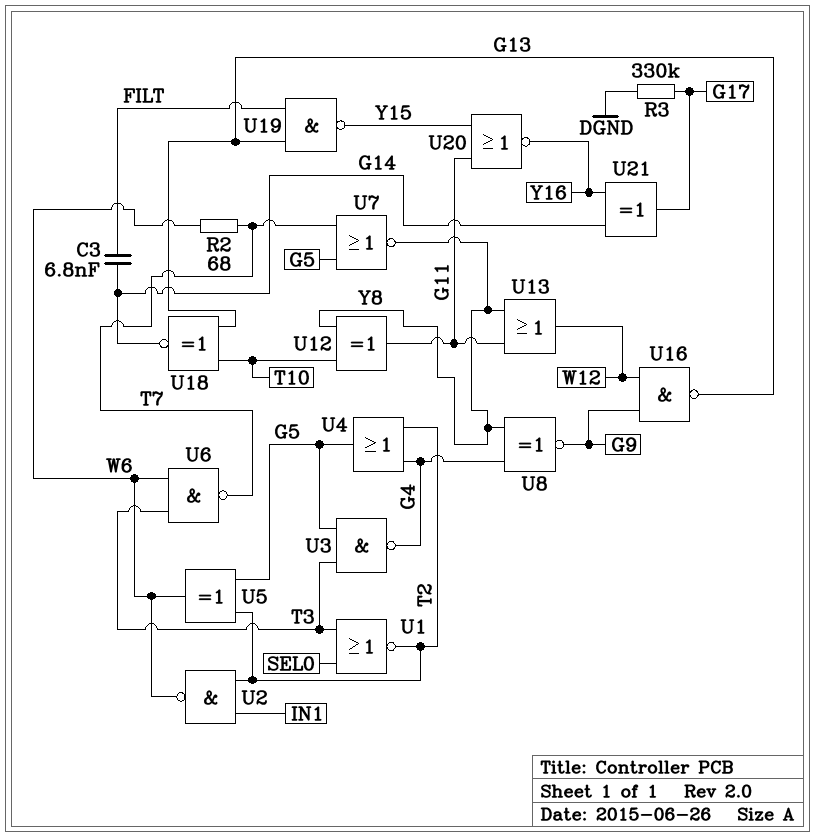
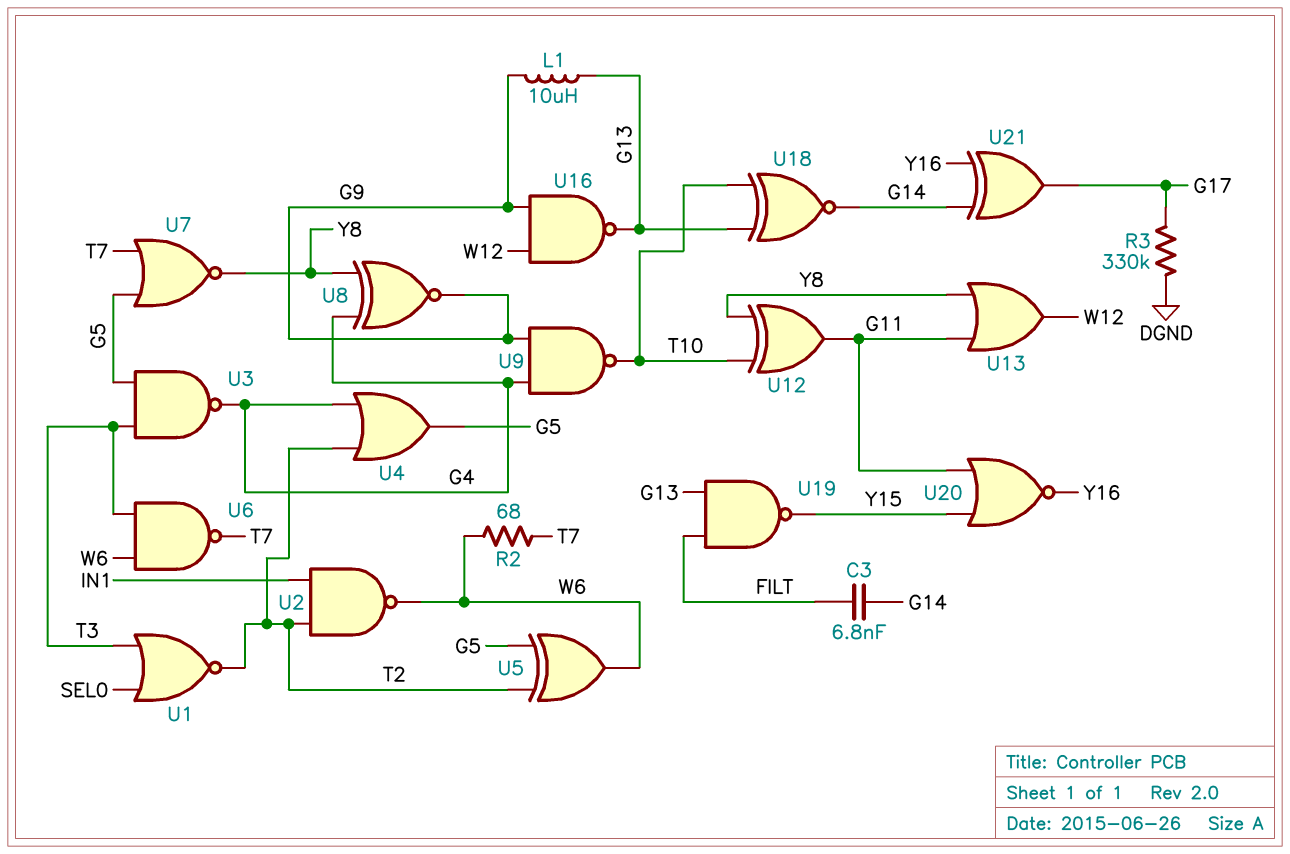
L1: none -> 10uH (G9, G13)
U9: none -> NAND (in G4, in G9, out T10)

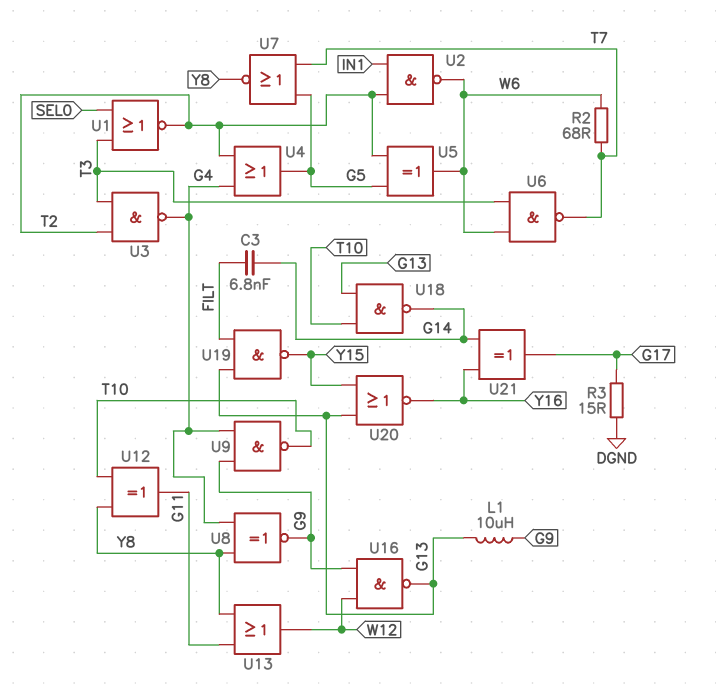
R3: 330k (DGND, G17) -> 15 (DGND, G17)
U3: NAND (in G5, in T3, out G4) -> NAND (in T2, in T3, out G4)
U18: XNOR (in G13, in T10, out G14) -> NAND (in G13, in T10, out G14)
U20: NOR (in G11, in Y15, out Y16) -> NOR (in G13, in Y15, out Y16)

